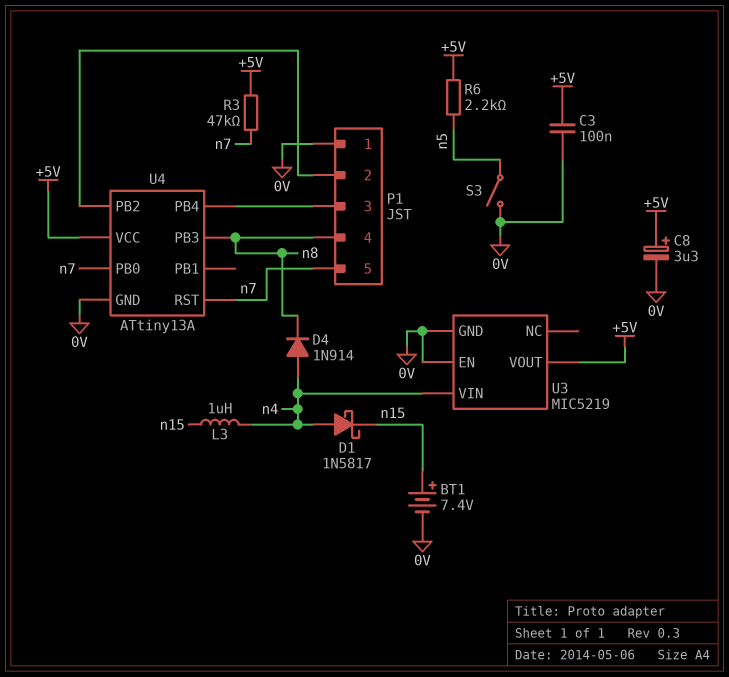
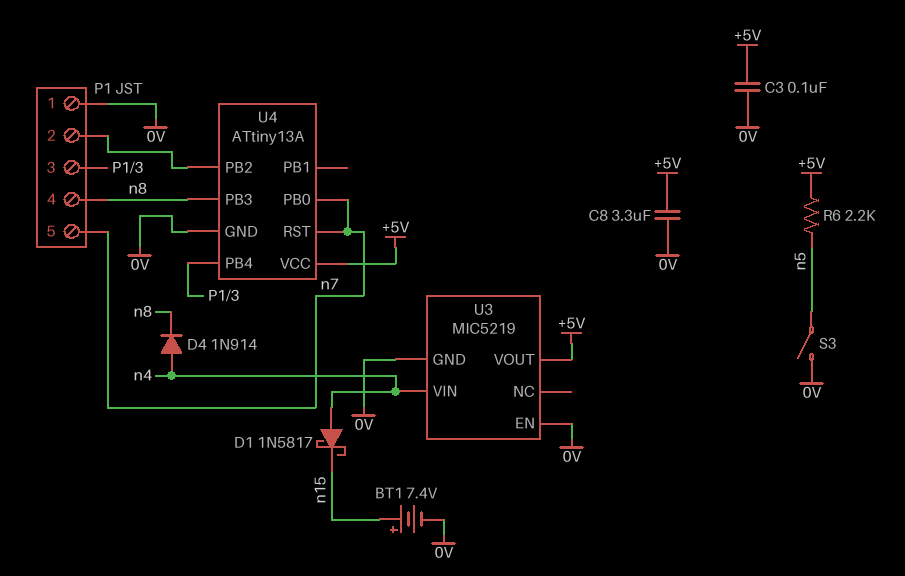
C8: 3.3uF (plus +5V, minus 0V) -> 3.3uF (+5V, 0V)
L3: 1uH (n4, n15) -> none
R3: 47k (+5V, n7) -> none

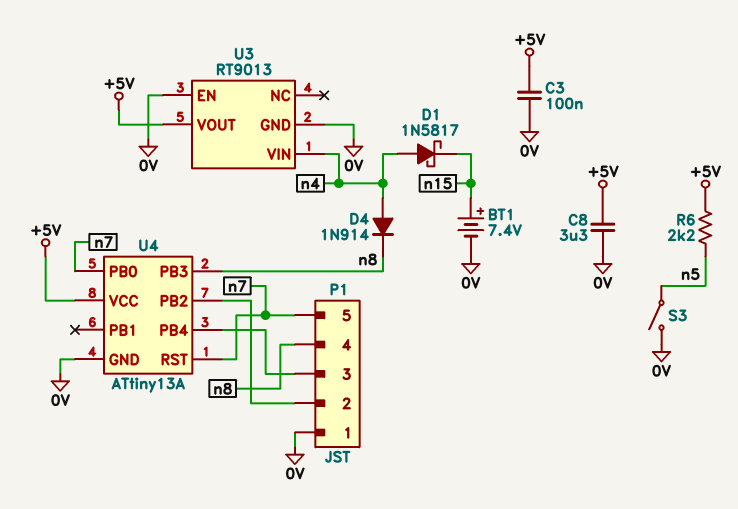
U3: MIC5219 -> RT9013

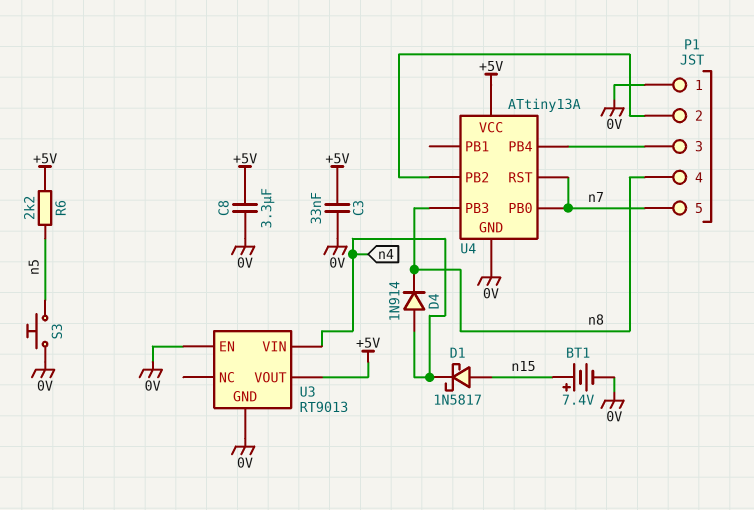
C3: 100nF (+5V, 0V) -> 33nF (+5V, 0V)
D1: schottky 1N5817 (A n4, K n15) -> schottky 1N5817 (A n15, K n4)
S3: switch (0V, n5) -> button (0V, n5)

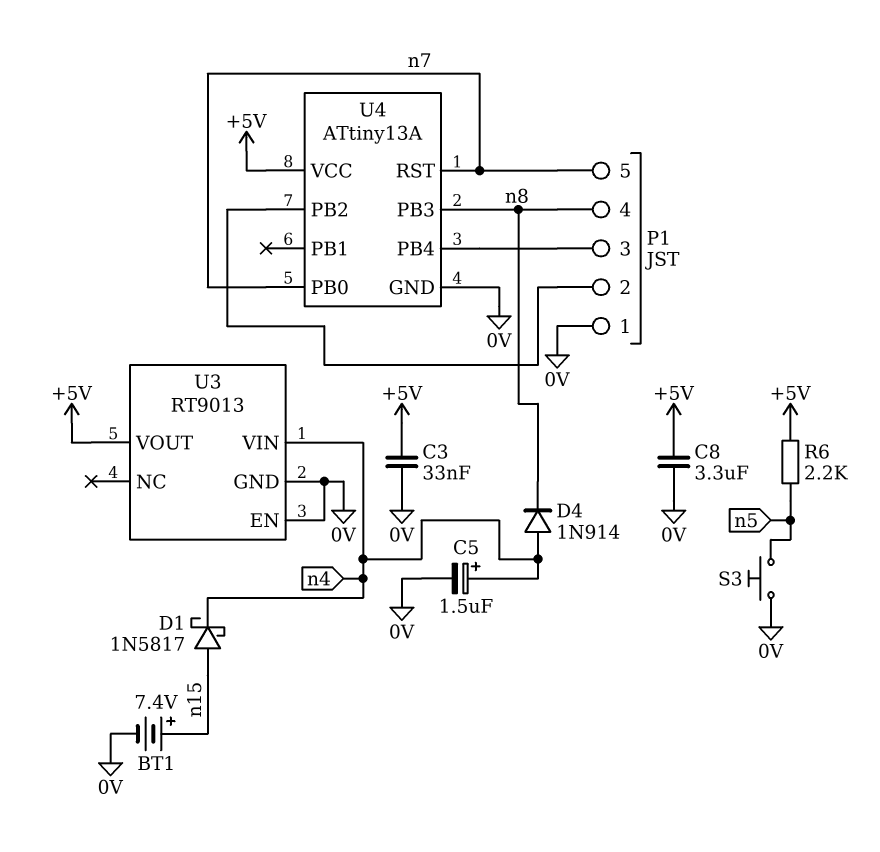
C5: none -> 1.5uF (plus n4, minus 0V)

